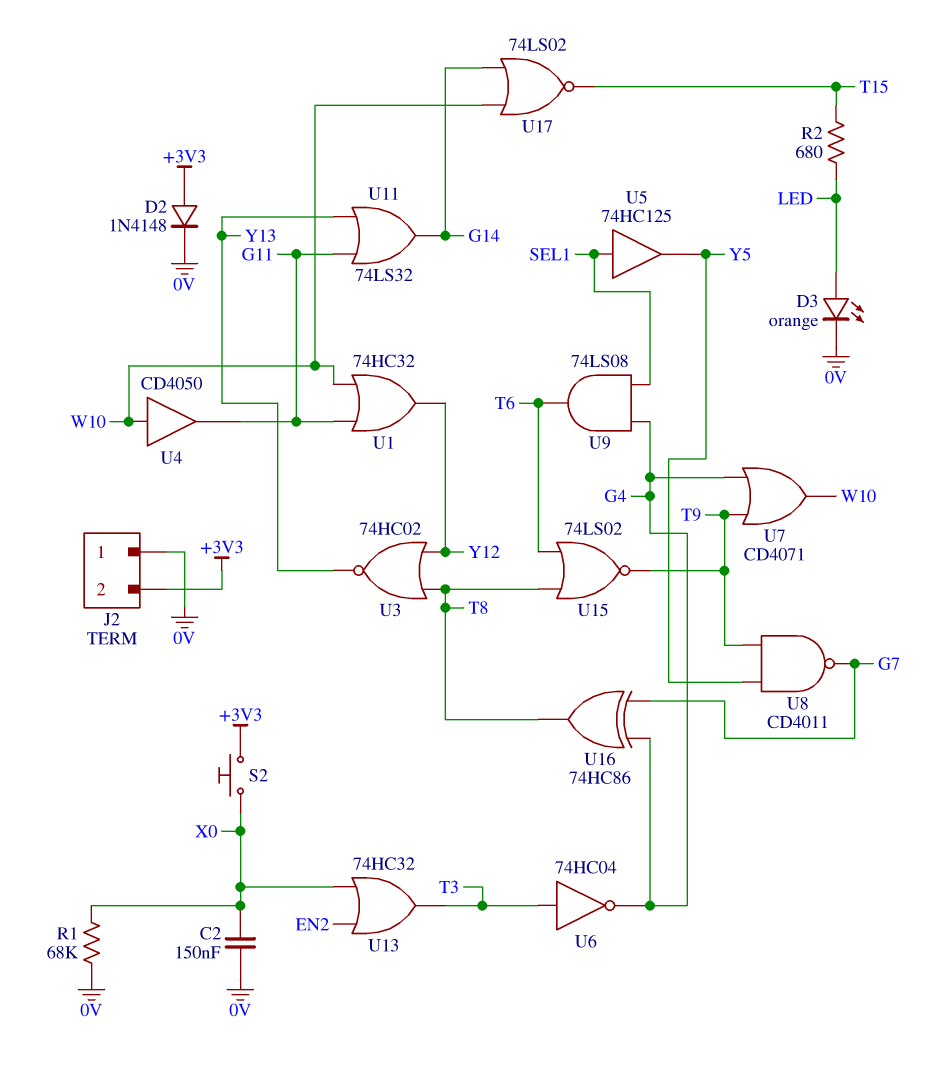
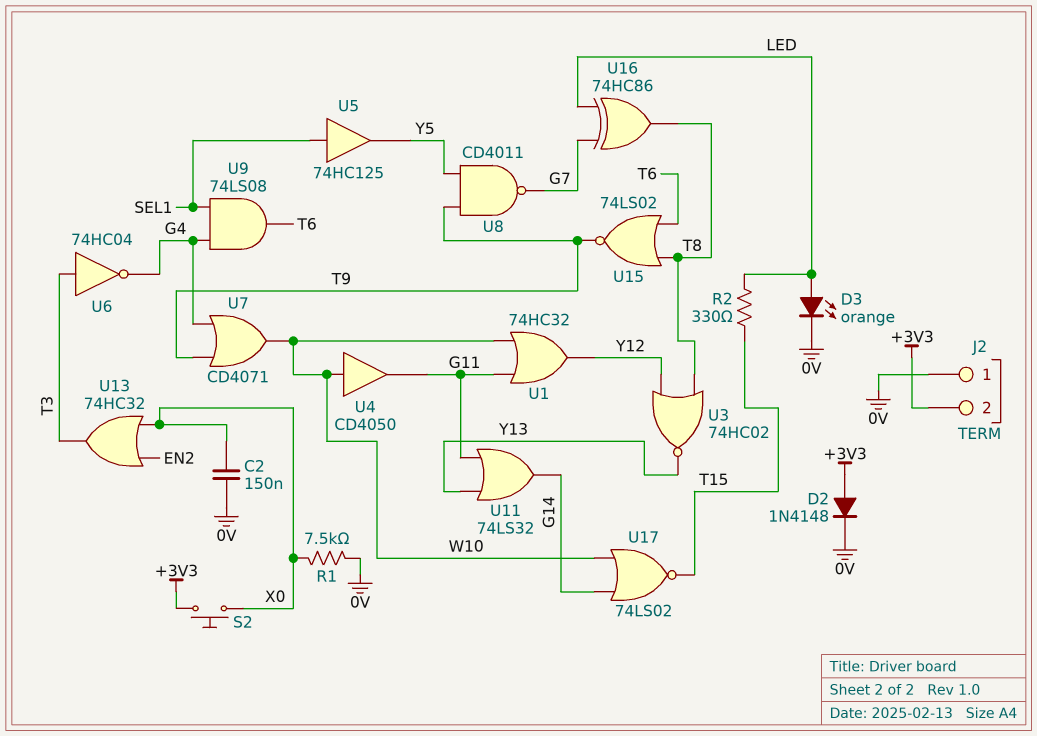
R1: 68k (0V, X0) -> 7.5k (0V, X0)
R2: 680 (LED, T15) -> 330 (LED, T15)
U16: XOR 74HC86 (in G4, in G7, out T8) -> XOR 74HC86 (in G7, in LED, out T8)

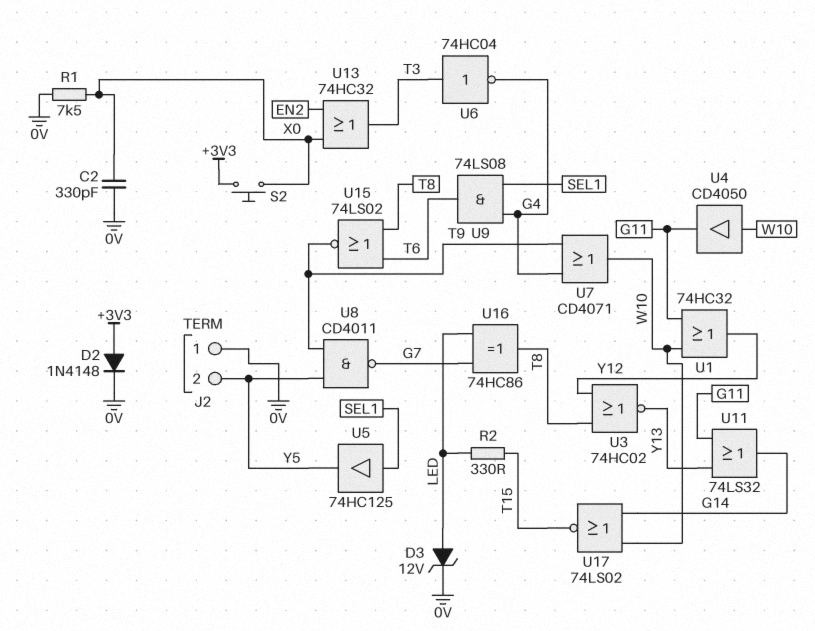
C2: 150nF (0V, X0) -> 330pF (0V, X0)
D3: LED orange (A LED, K 0V) -> zener 12V (A LED, K 0V)
J2 pin 2: +3V3 -> Y5

